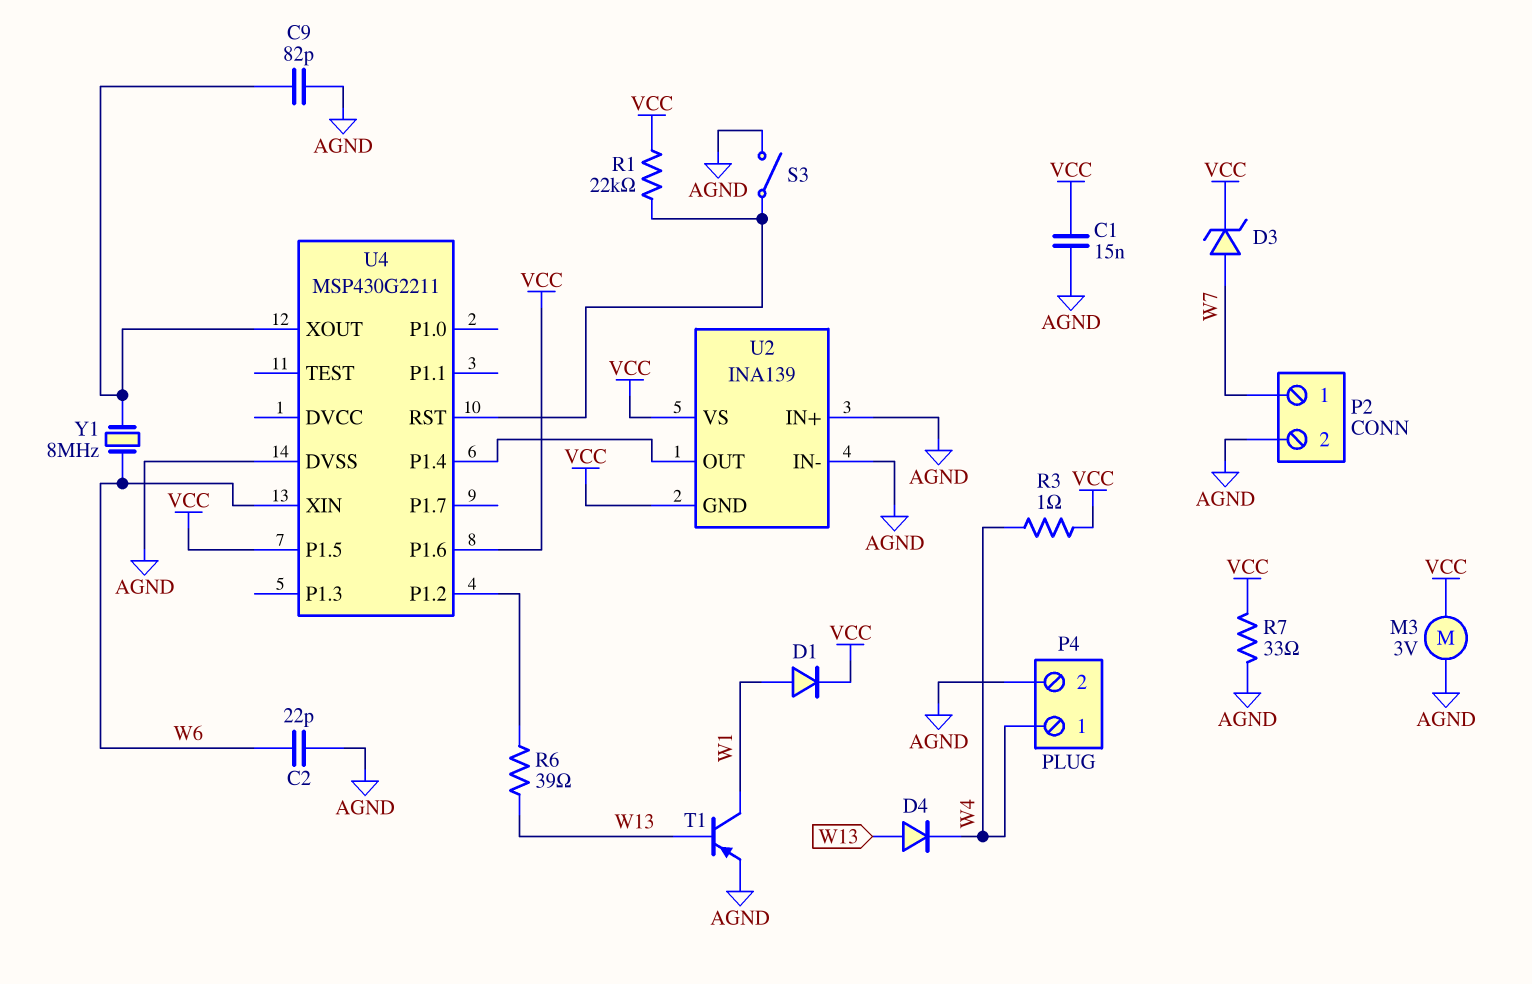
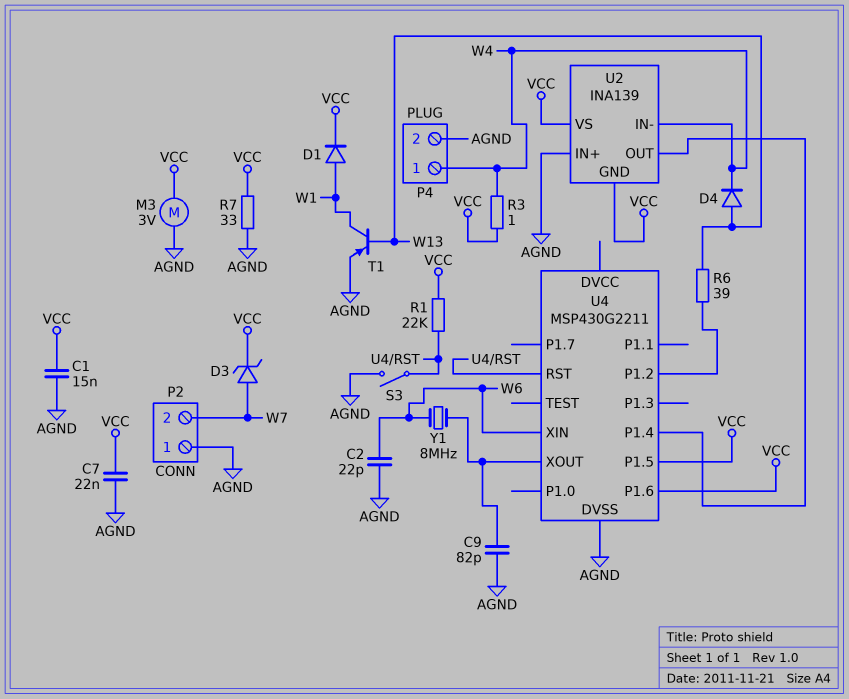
C7: none -> 22nF (AGND, VCC)
P2 pin 1: W7 -> AGND
P2 pin 2: AGND -> W7
U2 pin IN-: AGND -> W4

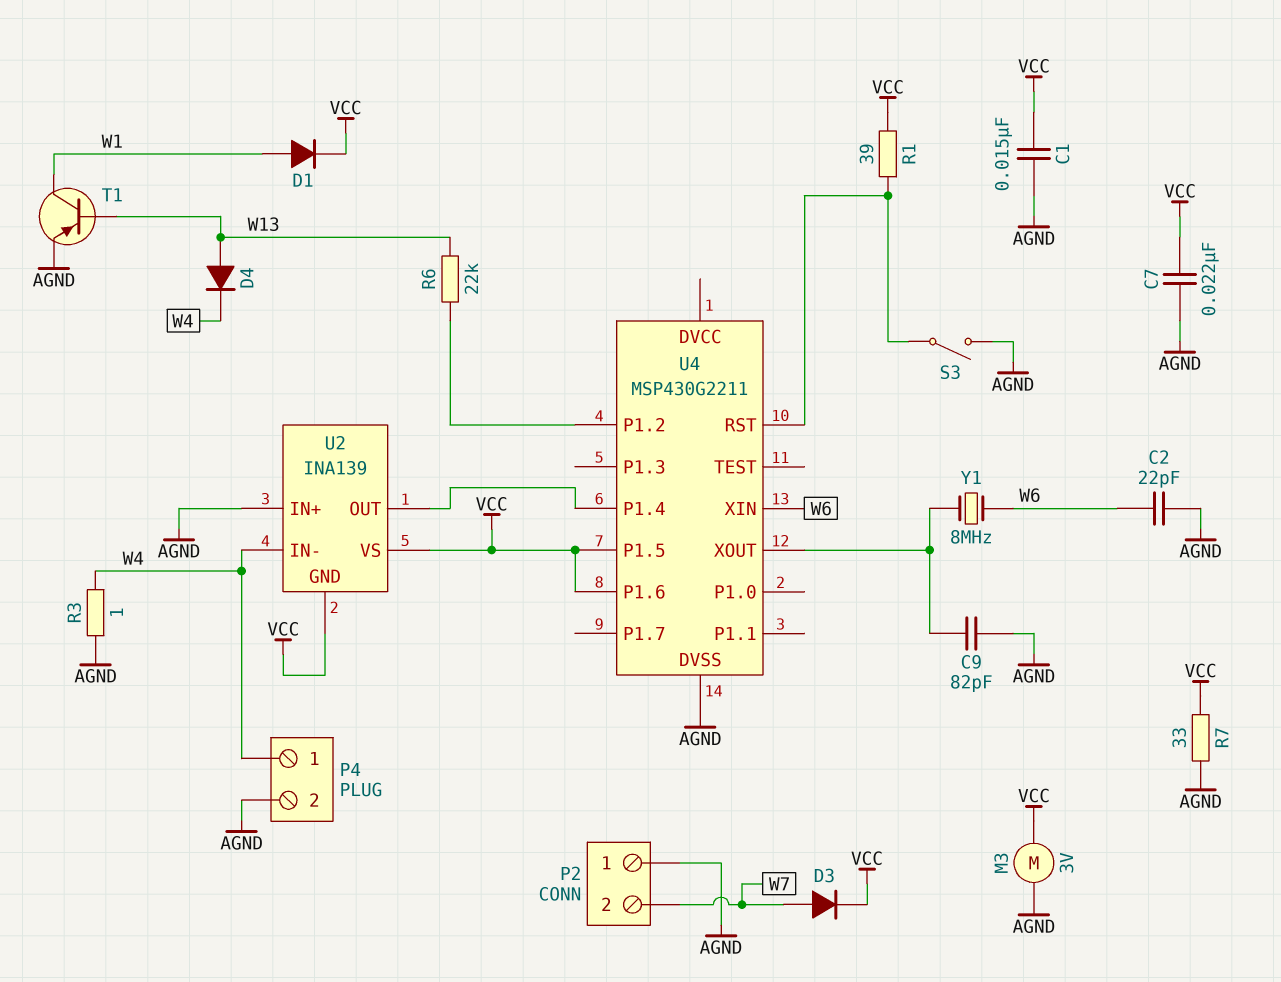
D3: zener (A W7, K VCC) -> diode (A W7, K VCC)
R1: 22k (U4/RST, VCC) -> 39 (U4/RST, VCC)
R3: 1 (VCC, W4) -> 1 (AGND, W4)
R6: 39 (U4/P1.2, W13) -> 22k (U4/P1.2, W13)

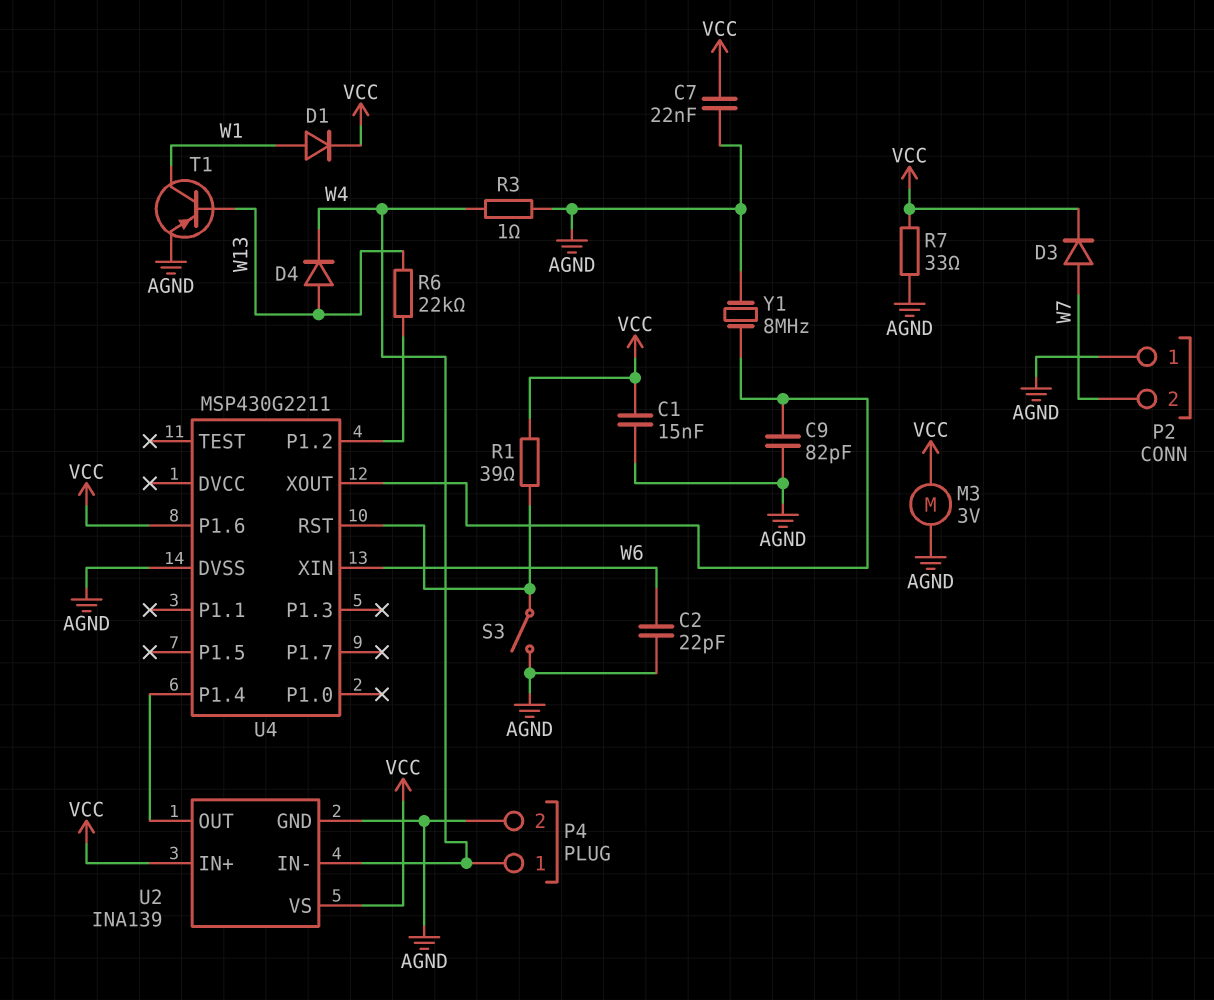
U2 pin GND: VCC -> AGND
U2 pin IN+: AGND -> VCC
U4 pin P1.5: VCC -> none
Y1: 8MHz (U4/XOUT, W6) -> 8MHz (AGND, U4/XOUT)

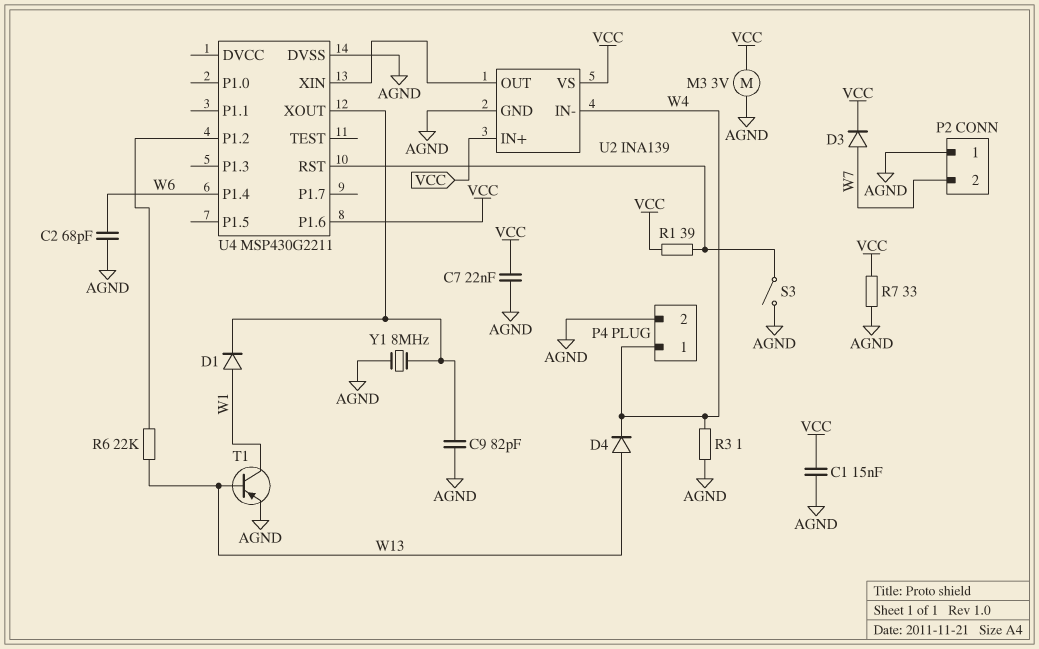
C2: 22pF (AGND, W6) -> 68pF (AGND, W6)
D1: diode (A W1, K VCC) -> diode (A W1, K U4/XOUT)
U4 pin P1.4: U2/OUT -> W6
U4 pin XIN: W6 -> U2/OUT

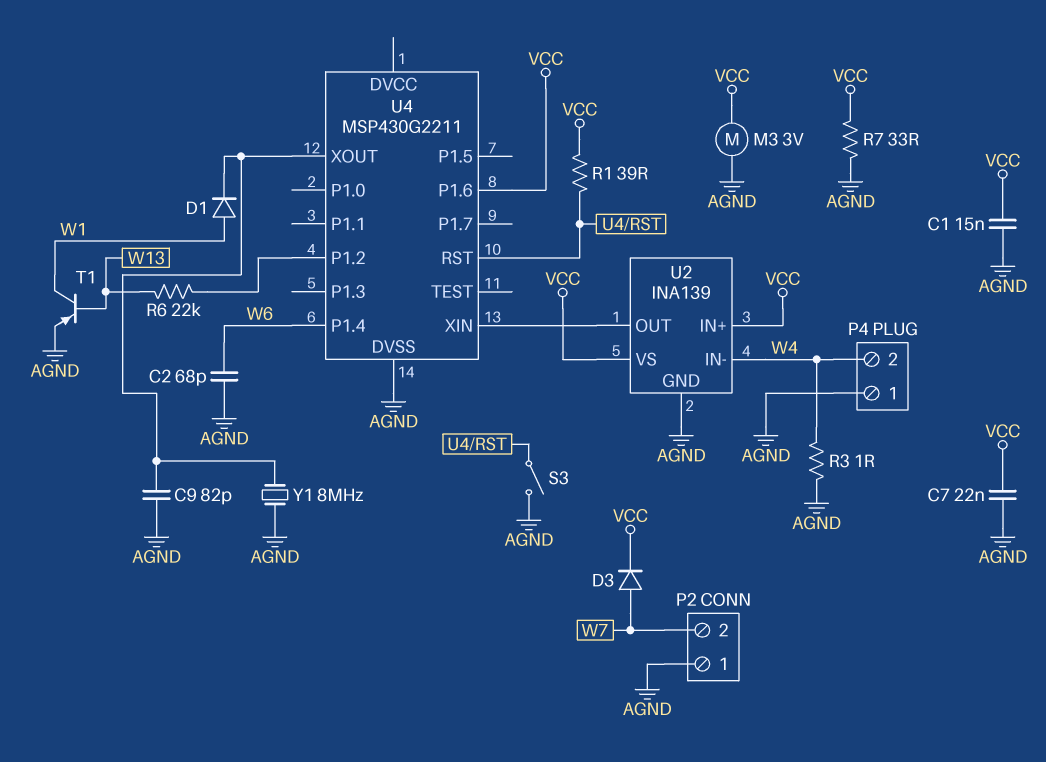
D4: diode (A W13, K W4) -> none
P4 pin 1: W4 -> AGND
P4 pin 2: AGND -> W4

